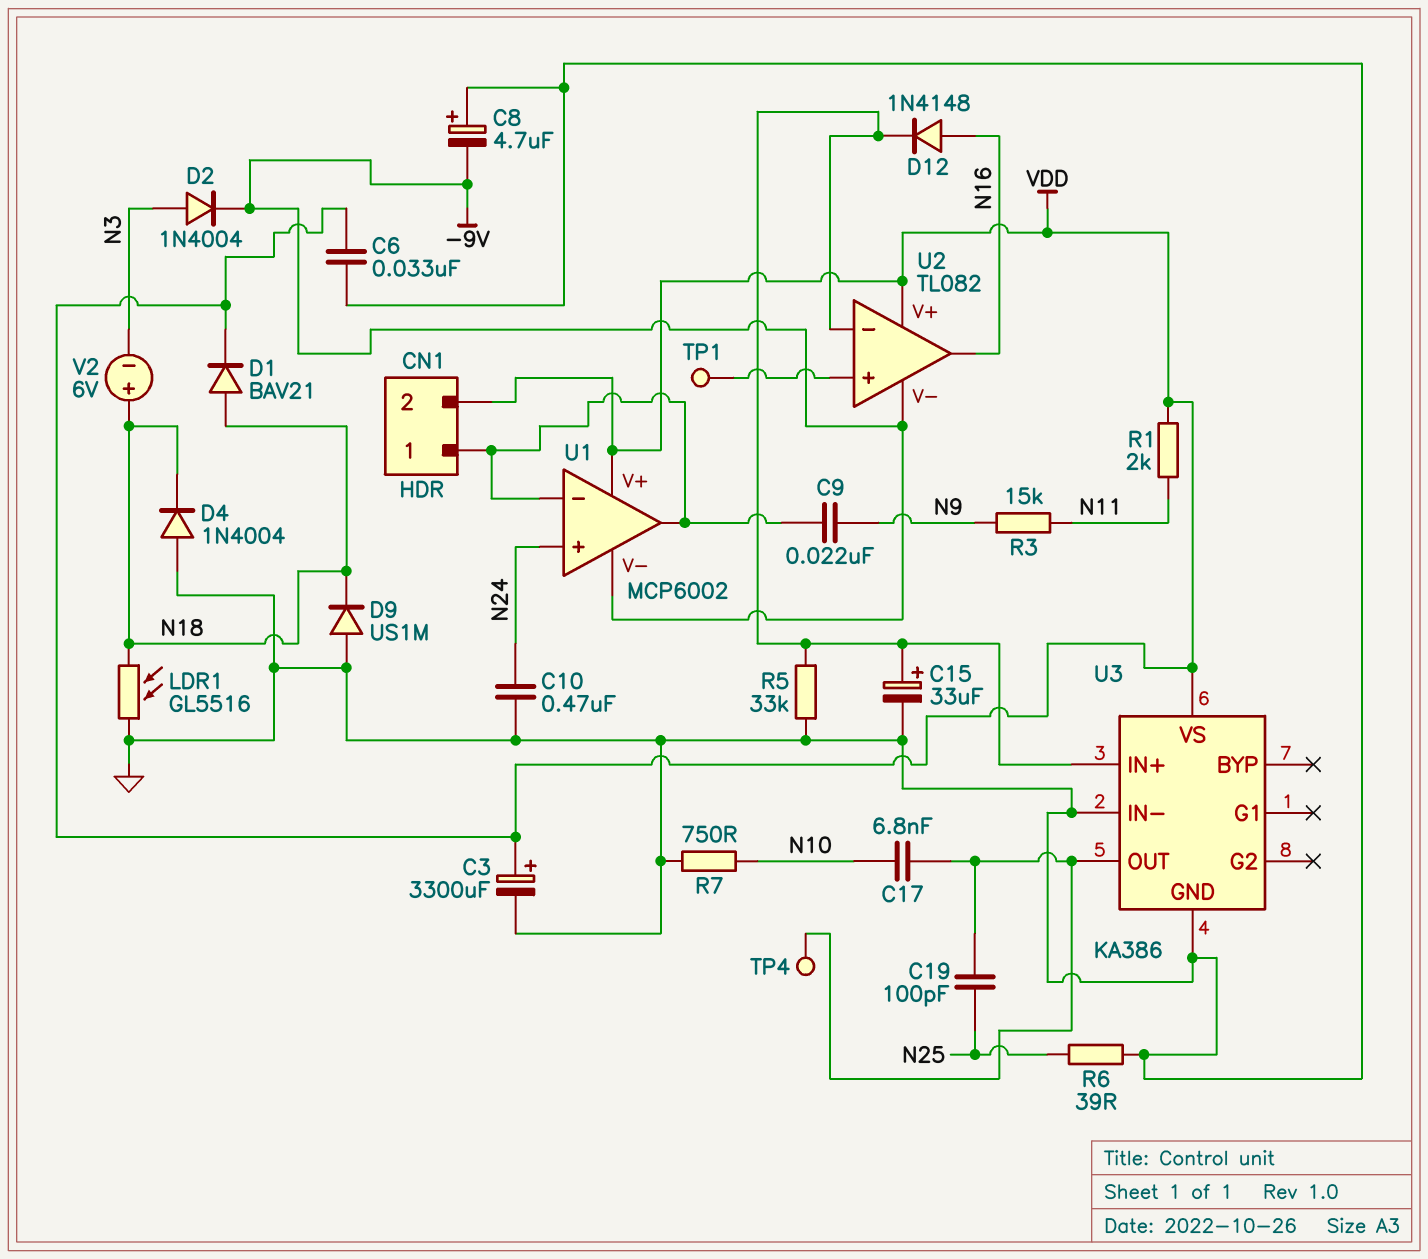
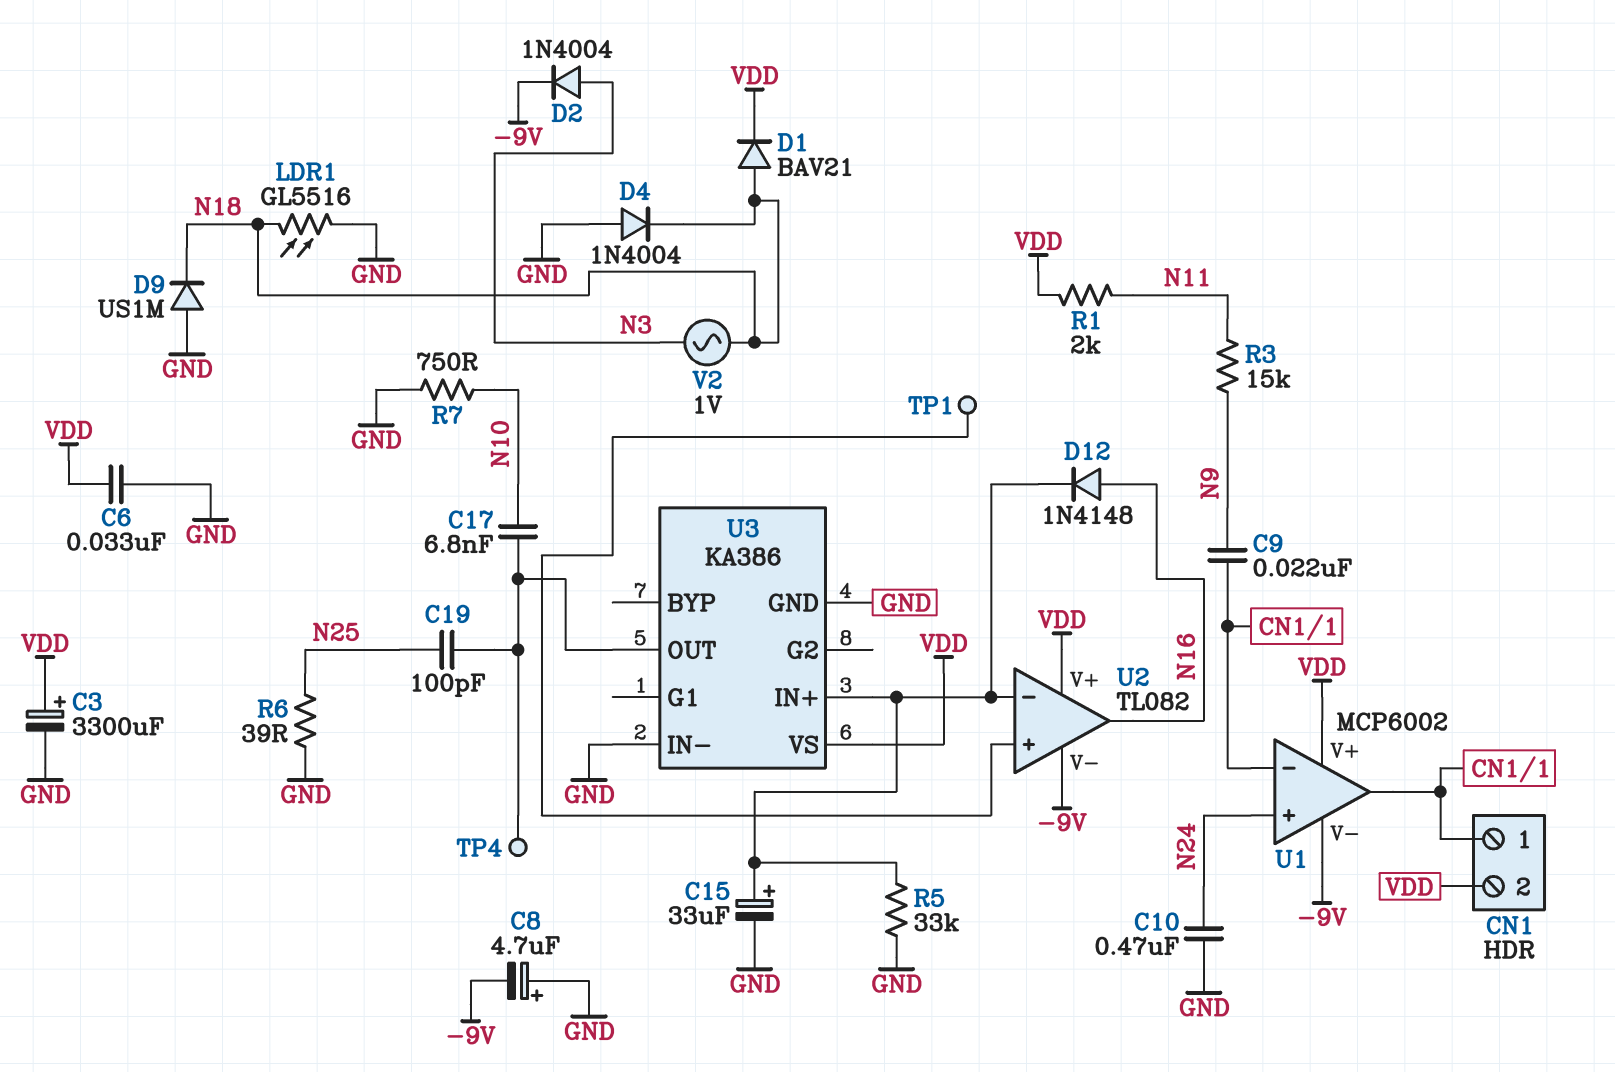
V2: 6V (plus N18, minus N3) -> AC 1V (N3, N18)

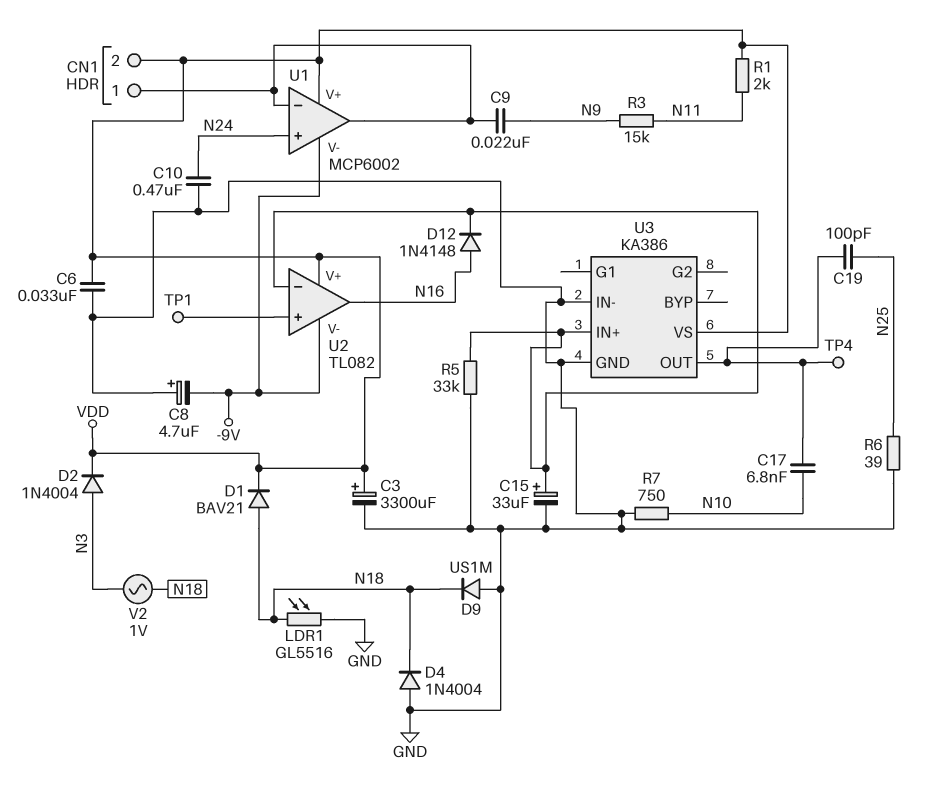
D2: diode 1N4004 (A N3, K -9V) -> diode 1N4004 (A N3, K VDD)

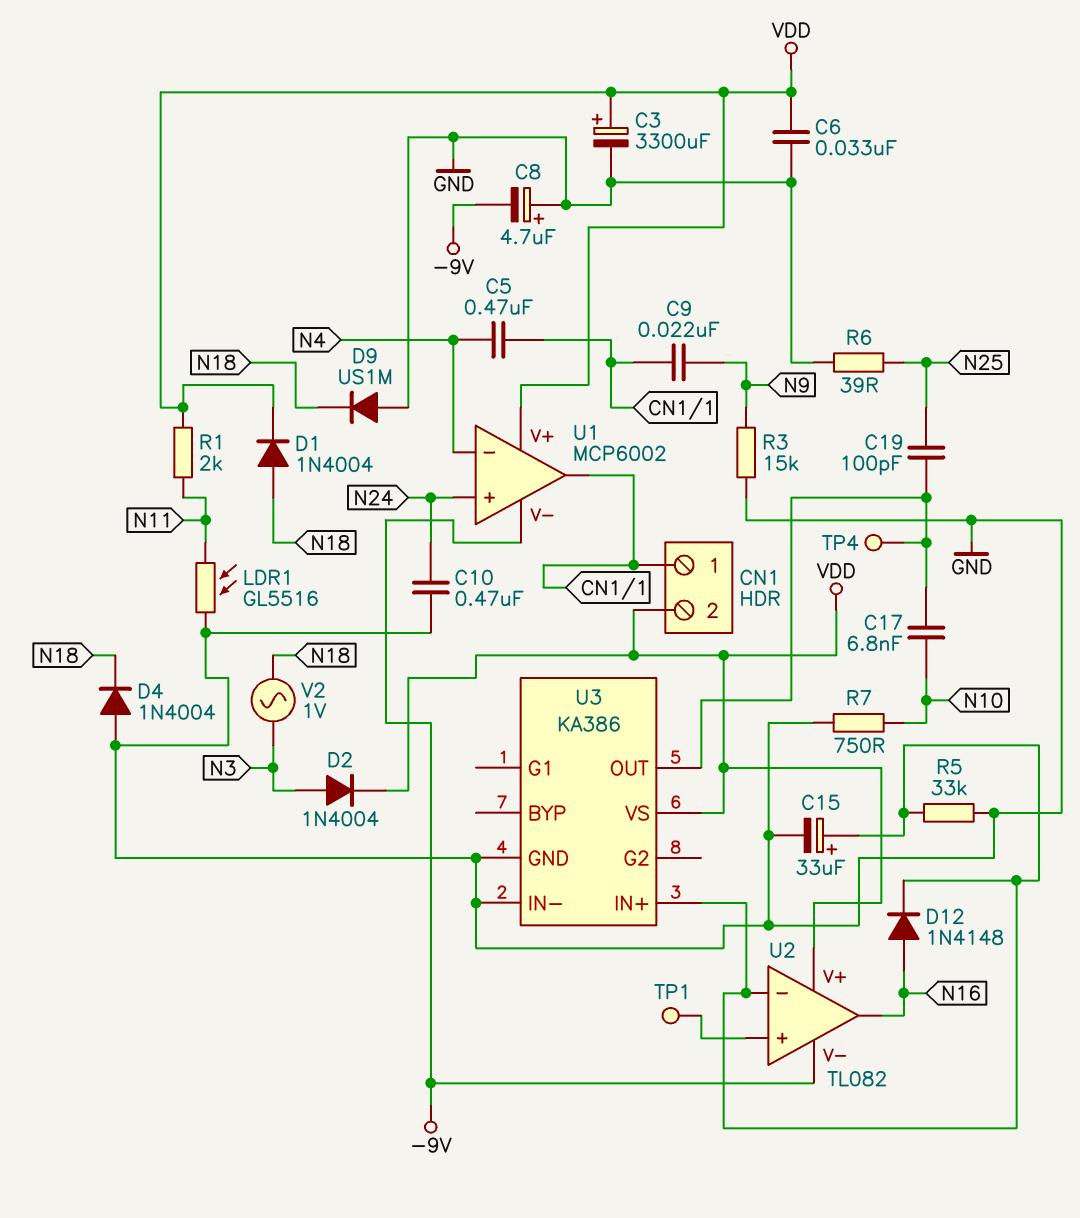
C5: none -> 470nF (CN1/1, N4)
D1: diode BAV21 (A N18, K VDD) -> diode 1N4004 (A N18, K VDD)
LDR1: GL5516 (GND, N18) -> GL5516 (GND, N11)
R3: 15k (N9, N11) -> 15k (GND, N9)
U1 pin in-: CN1/1 -> N4

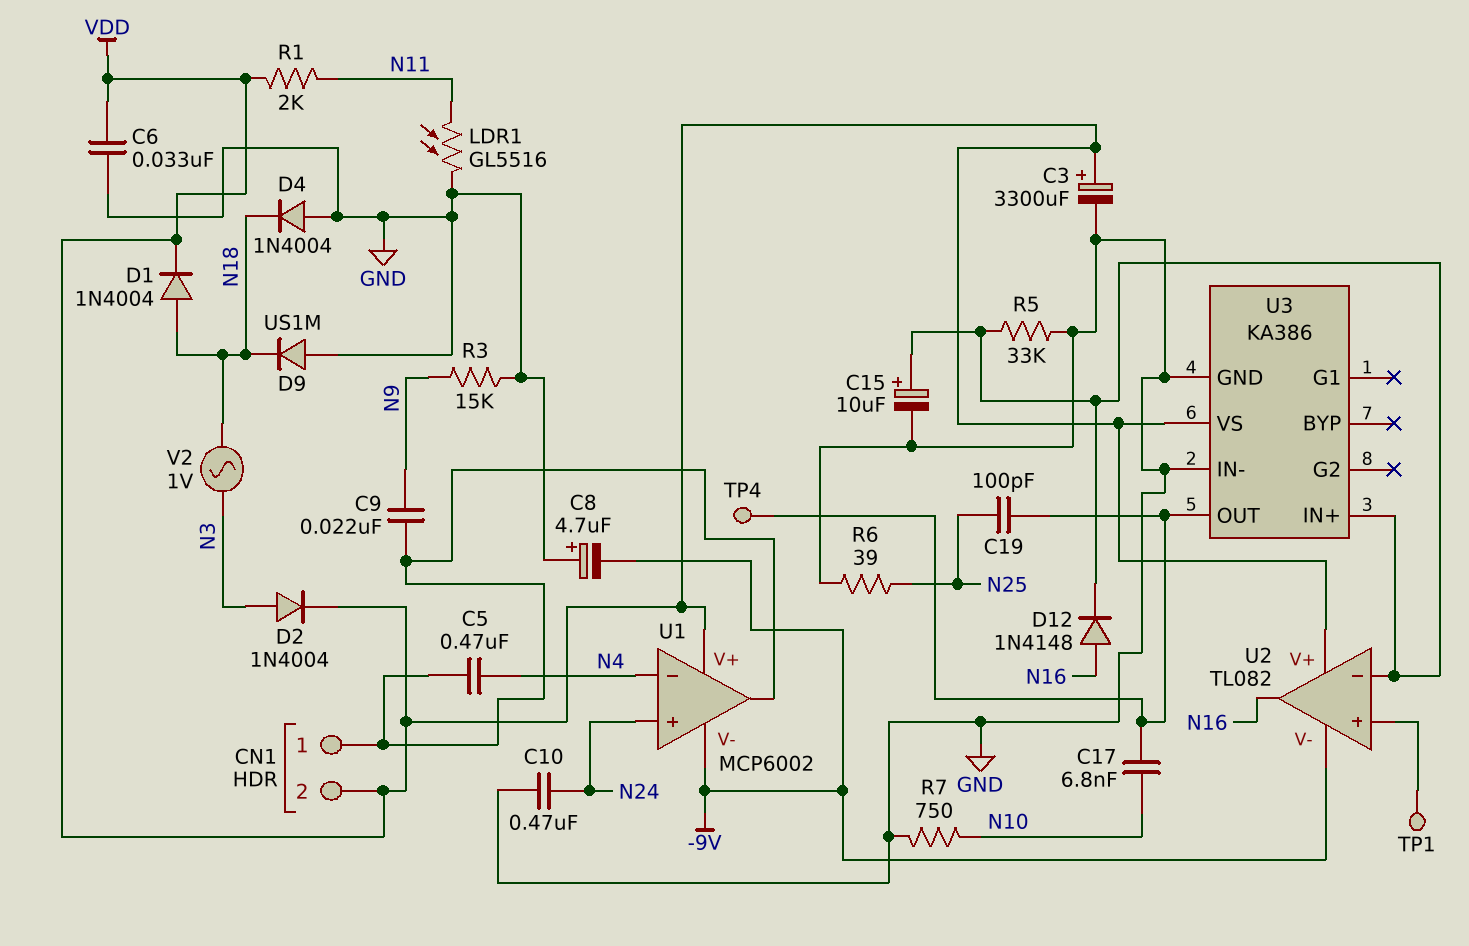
C15: 33uF (plus U2/in-, minus GND) -> 10uF (plus U2/in-, minus GND)

